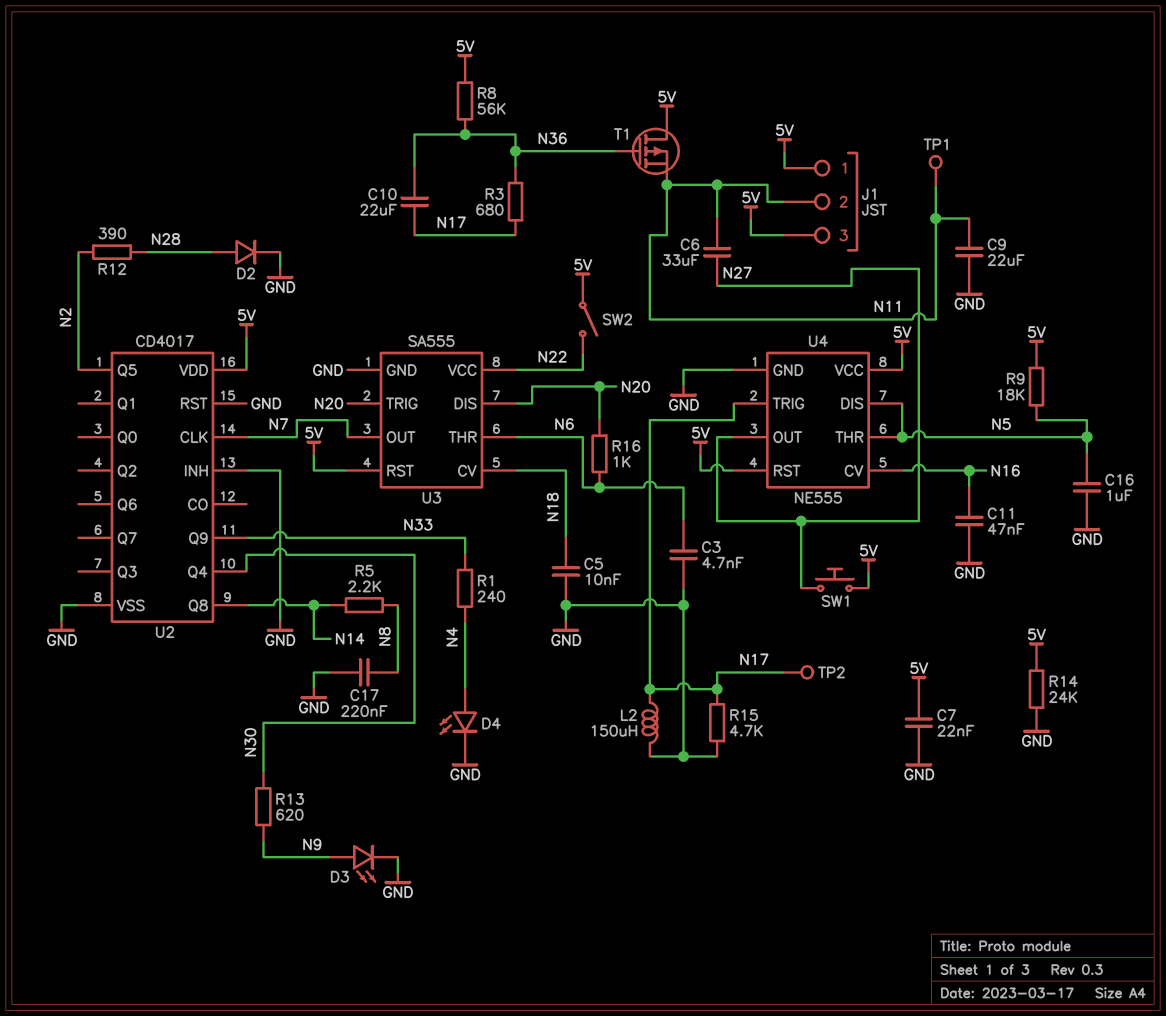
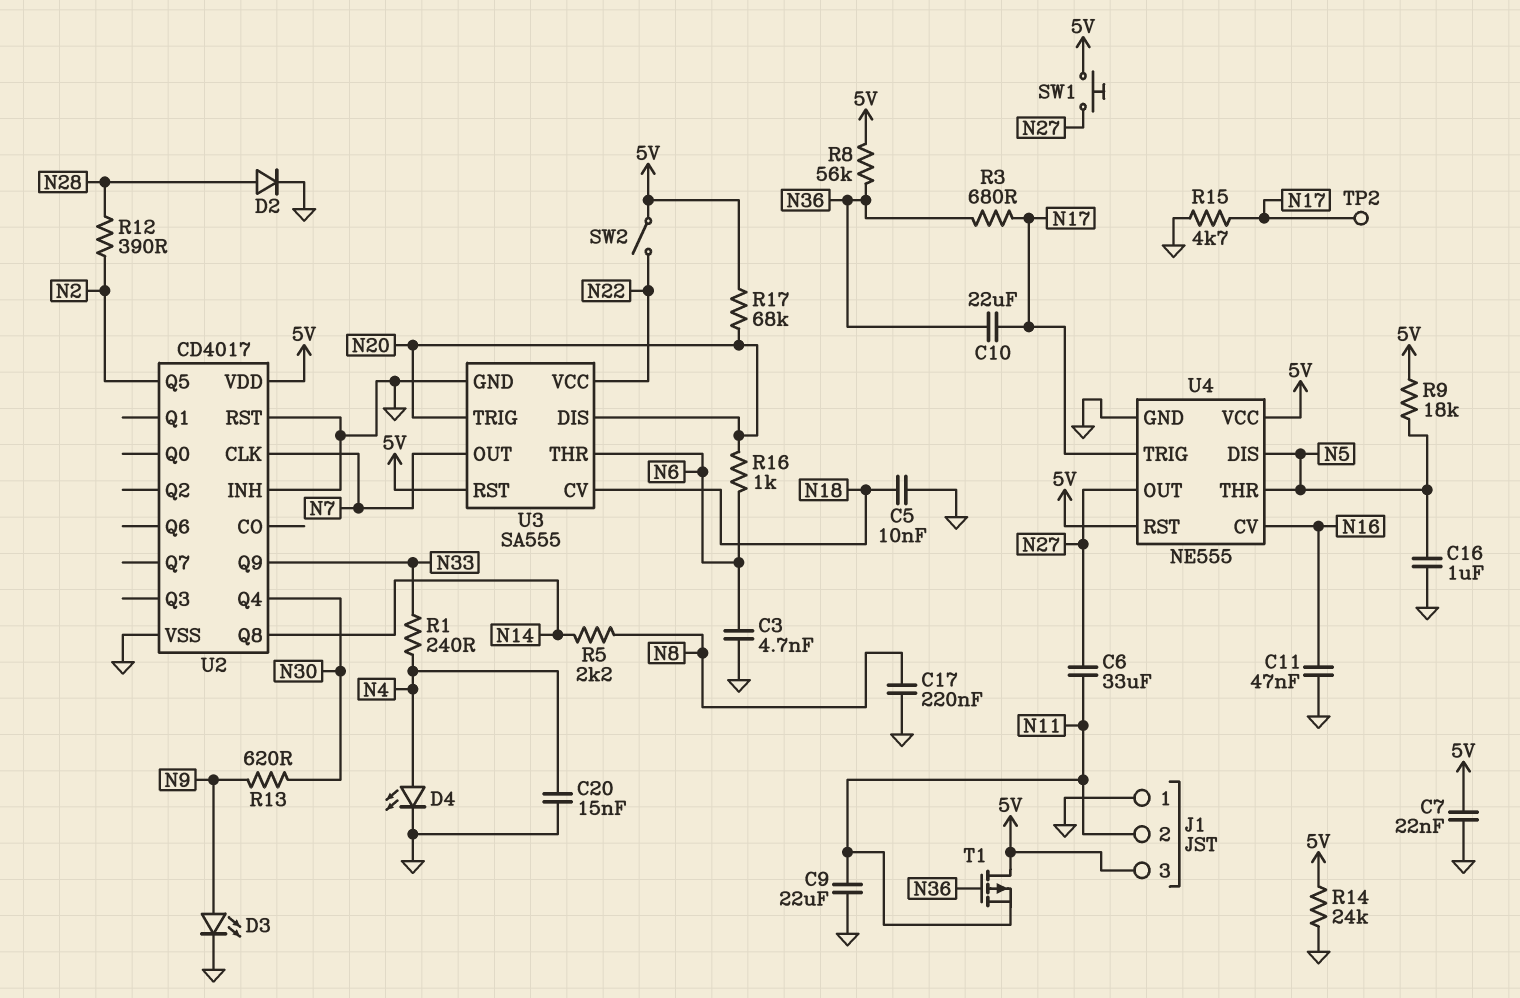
C20: none -> 15nF (GND, N4)
J1 pin 1: 5V -> GND
L2: 150uH (GND, N17) -> none
R17: none -> 68k (5V, N20)
TP1: test point (N11) -> none

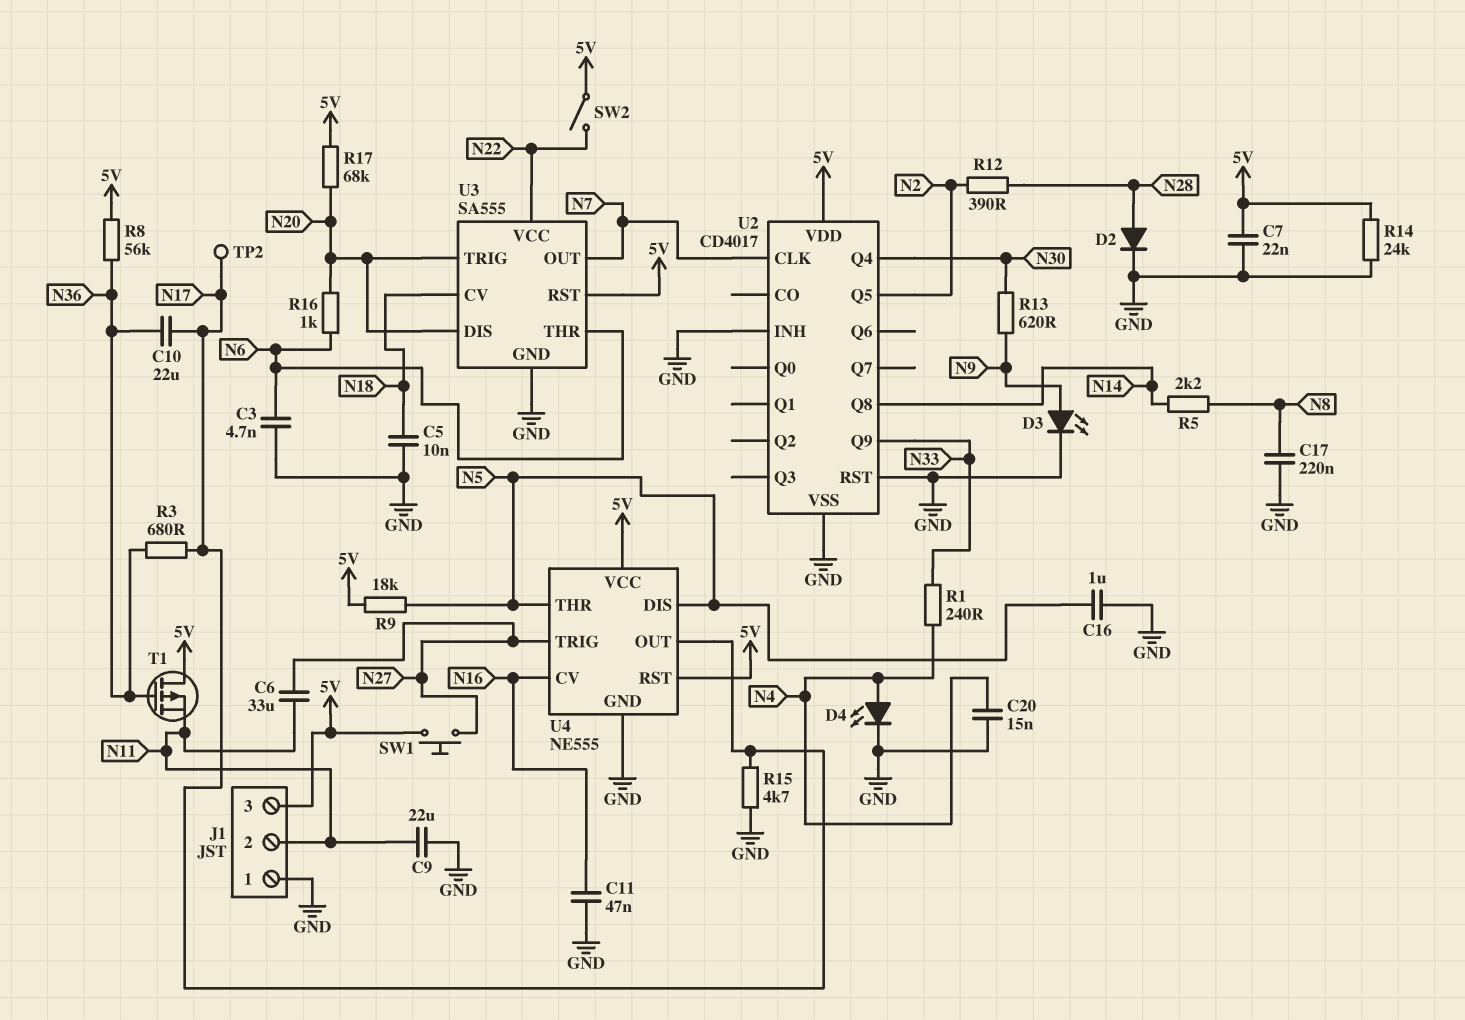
U4 pin OUT: N27 -> N17
U4 pin TRIG: N17 -> N27

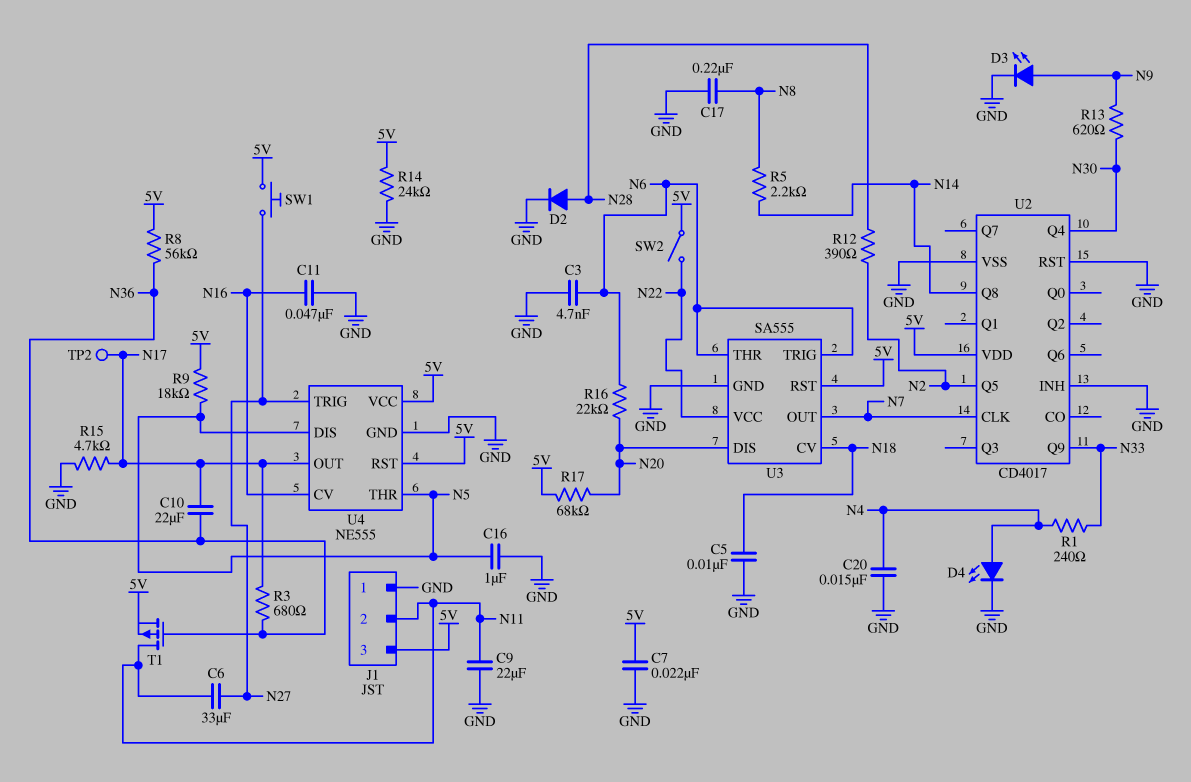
R16: 1k (N6, N20) -> 22k (N6, N20)
T1: PMOS (G N36, D 5V, S N11) -> PMOS (G N36, D N11, S 5V)
U3 pin TRIG: N20 -> N6

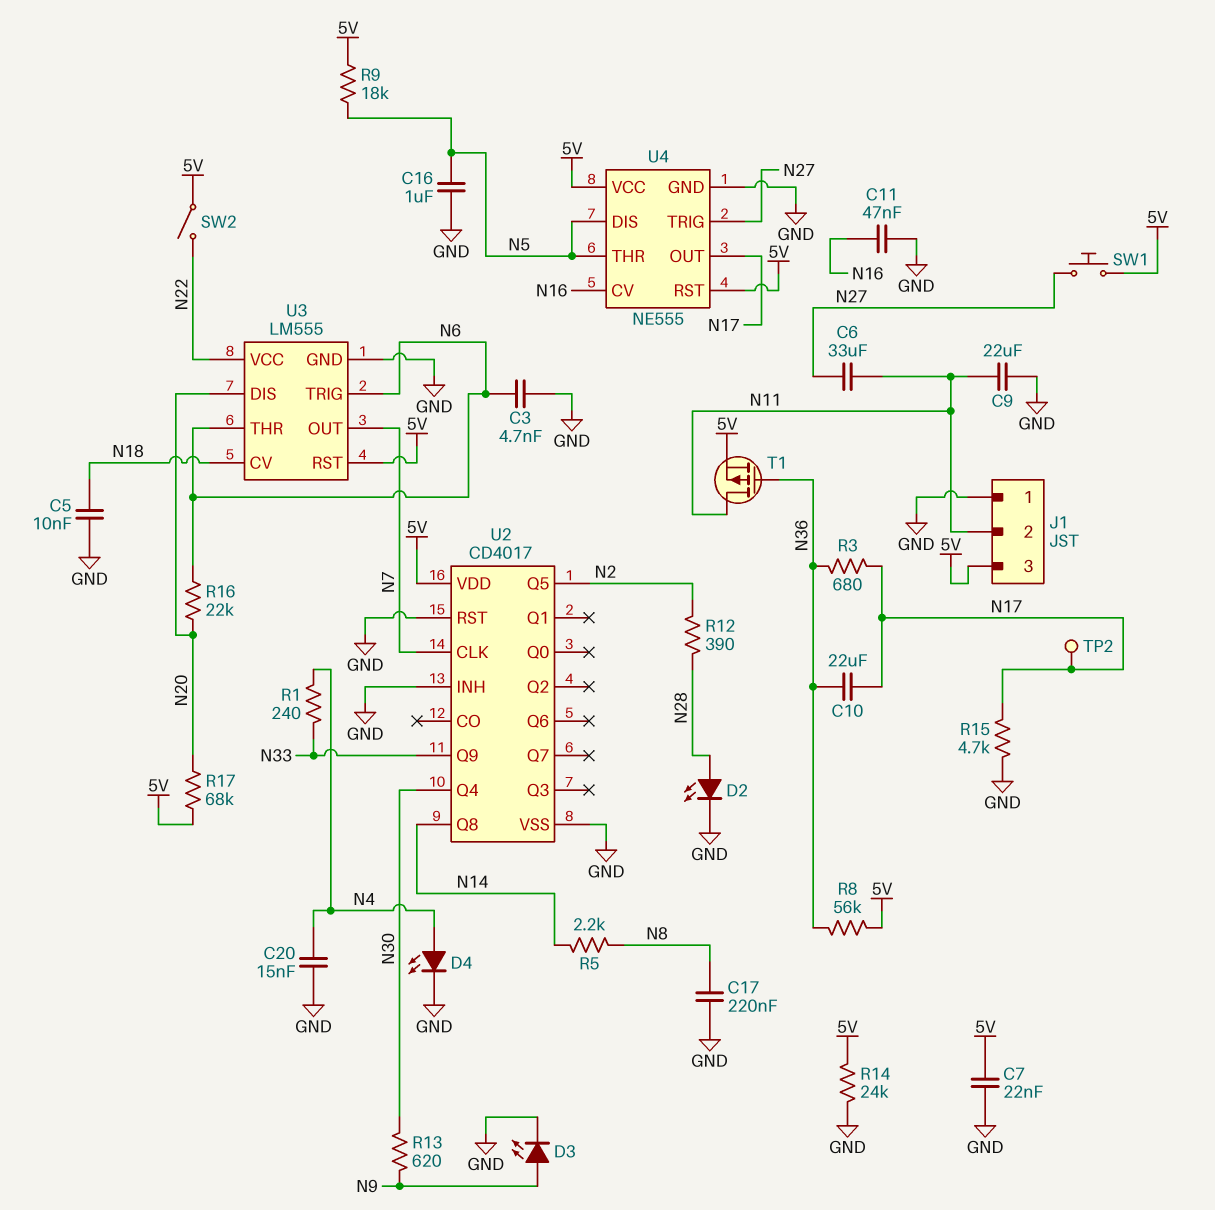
D2: diode (A N28, K GND) -> LED (A N28, K GND)
U3: SA555 -> LM555

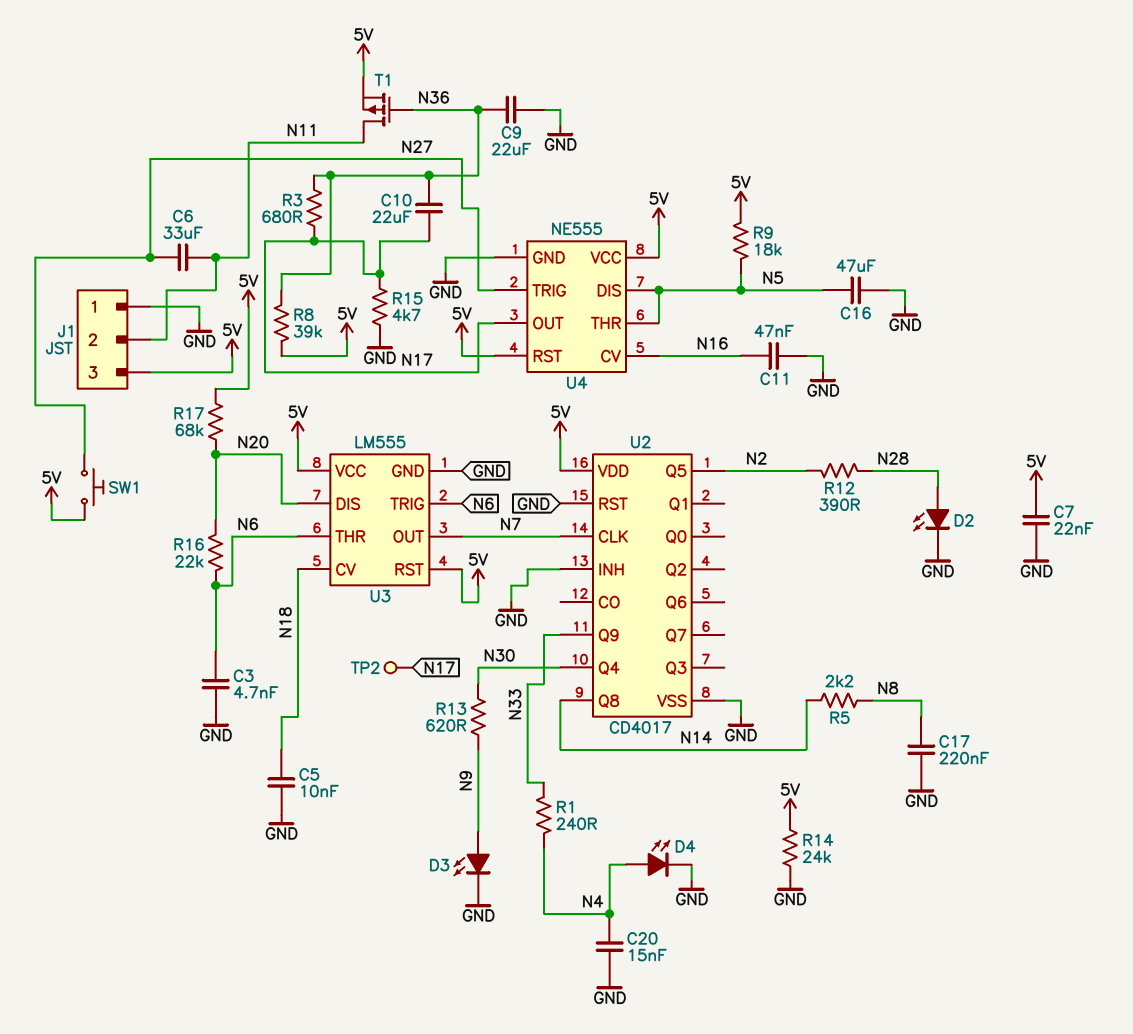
C9: 22uF (GND, N11) -> 22uF (GND, N36)
C16: 1uF (GND, N5) -> 47uF (GND, N5)
R8: 56k (5V, N36) -> 39k (5V, N36)
SW2: switch (5V, N22) -> none
U3 pin VCC: N22 -> 5V

